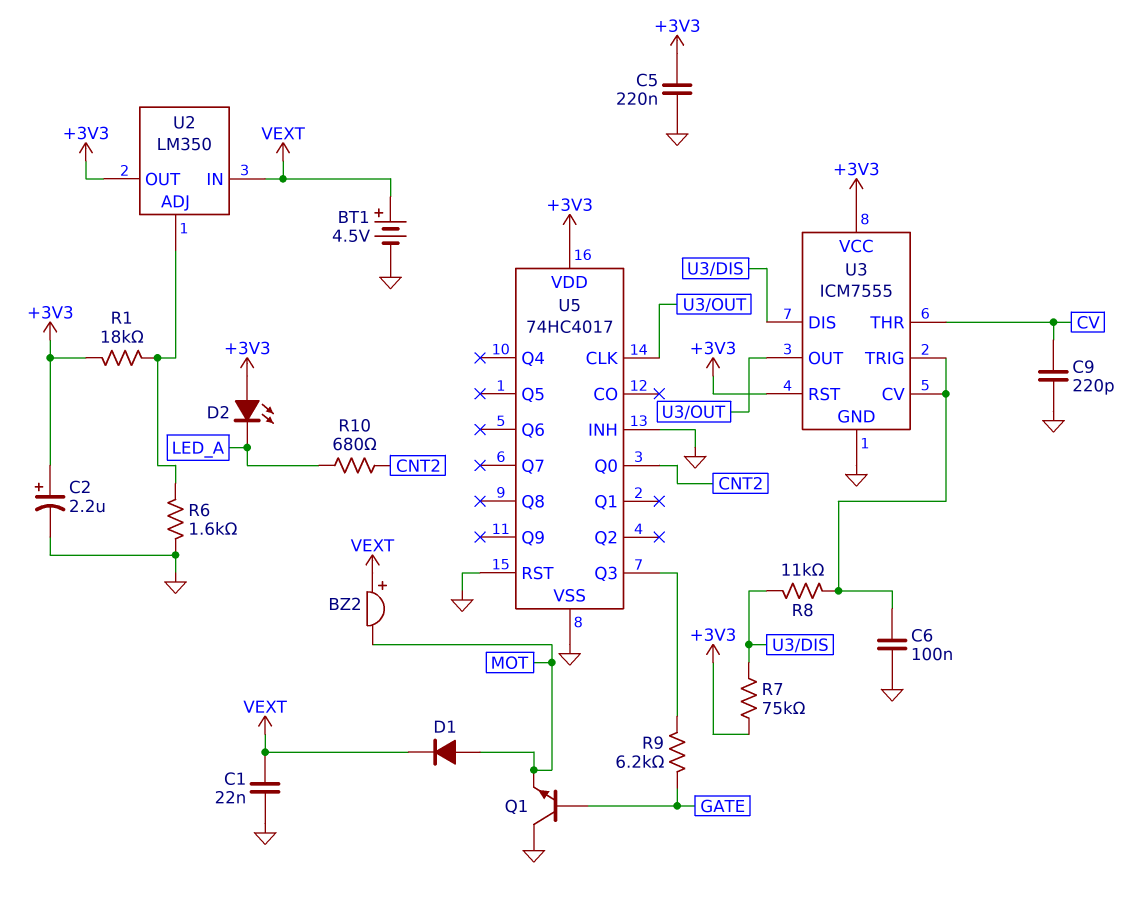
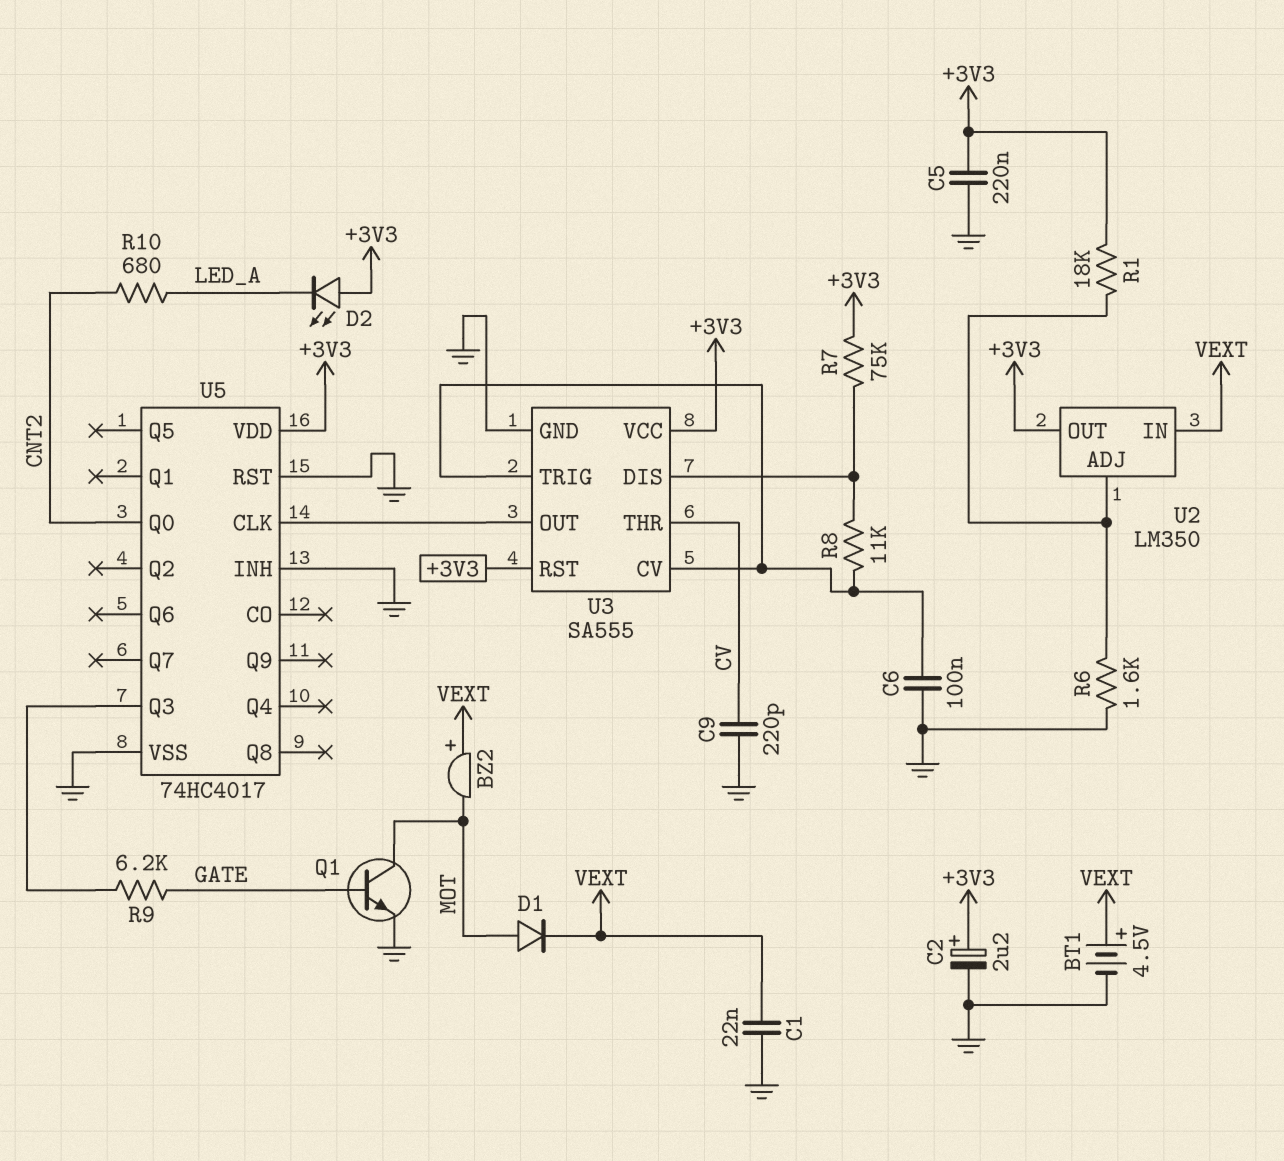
Q1: NPN (B GATE, C GND, E MOT) -> NPN (B GATE, C MOT, E GND)
U3: ICM7555 -> SA555

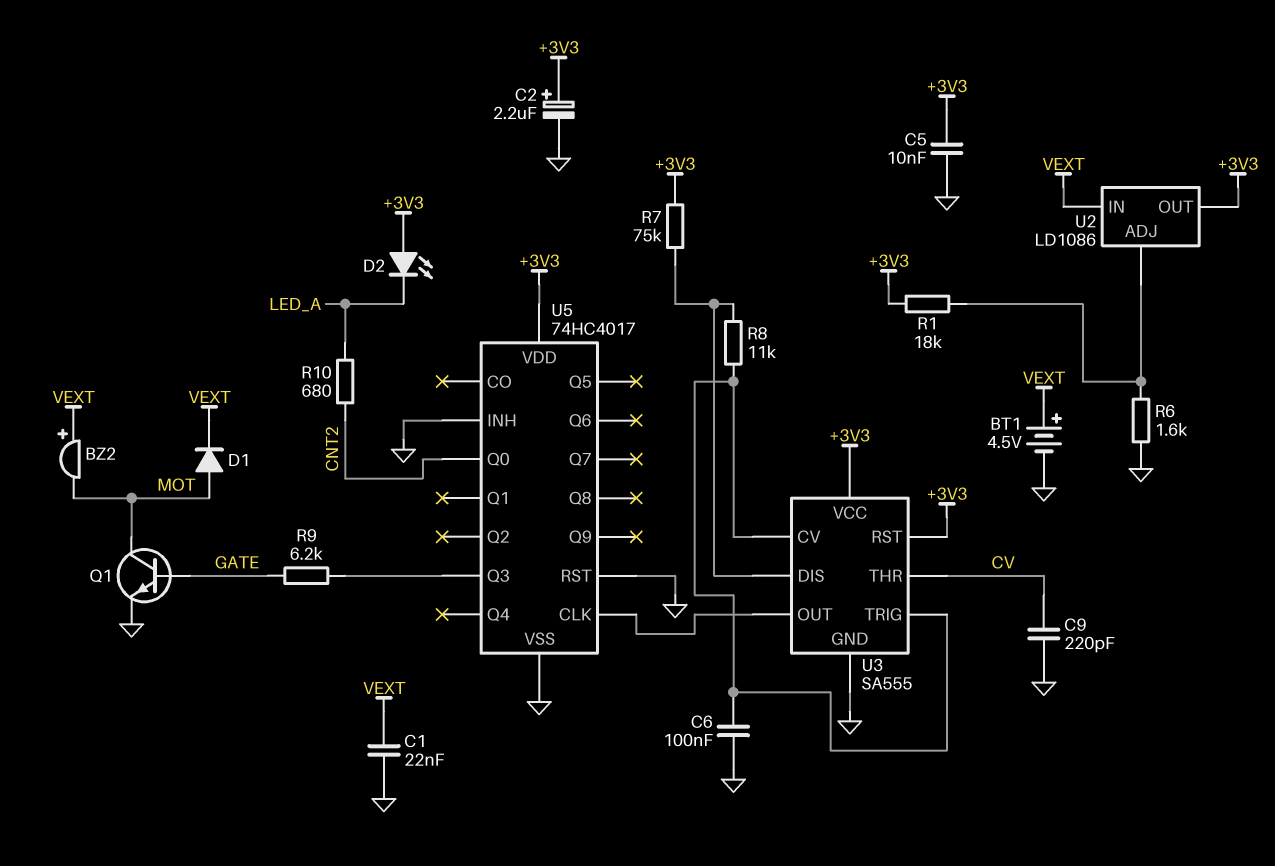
C5: 220nF (+3V3, GND) -> 10nF (+3V3, GND)
U2: LM350 -> LD1086

